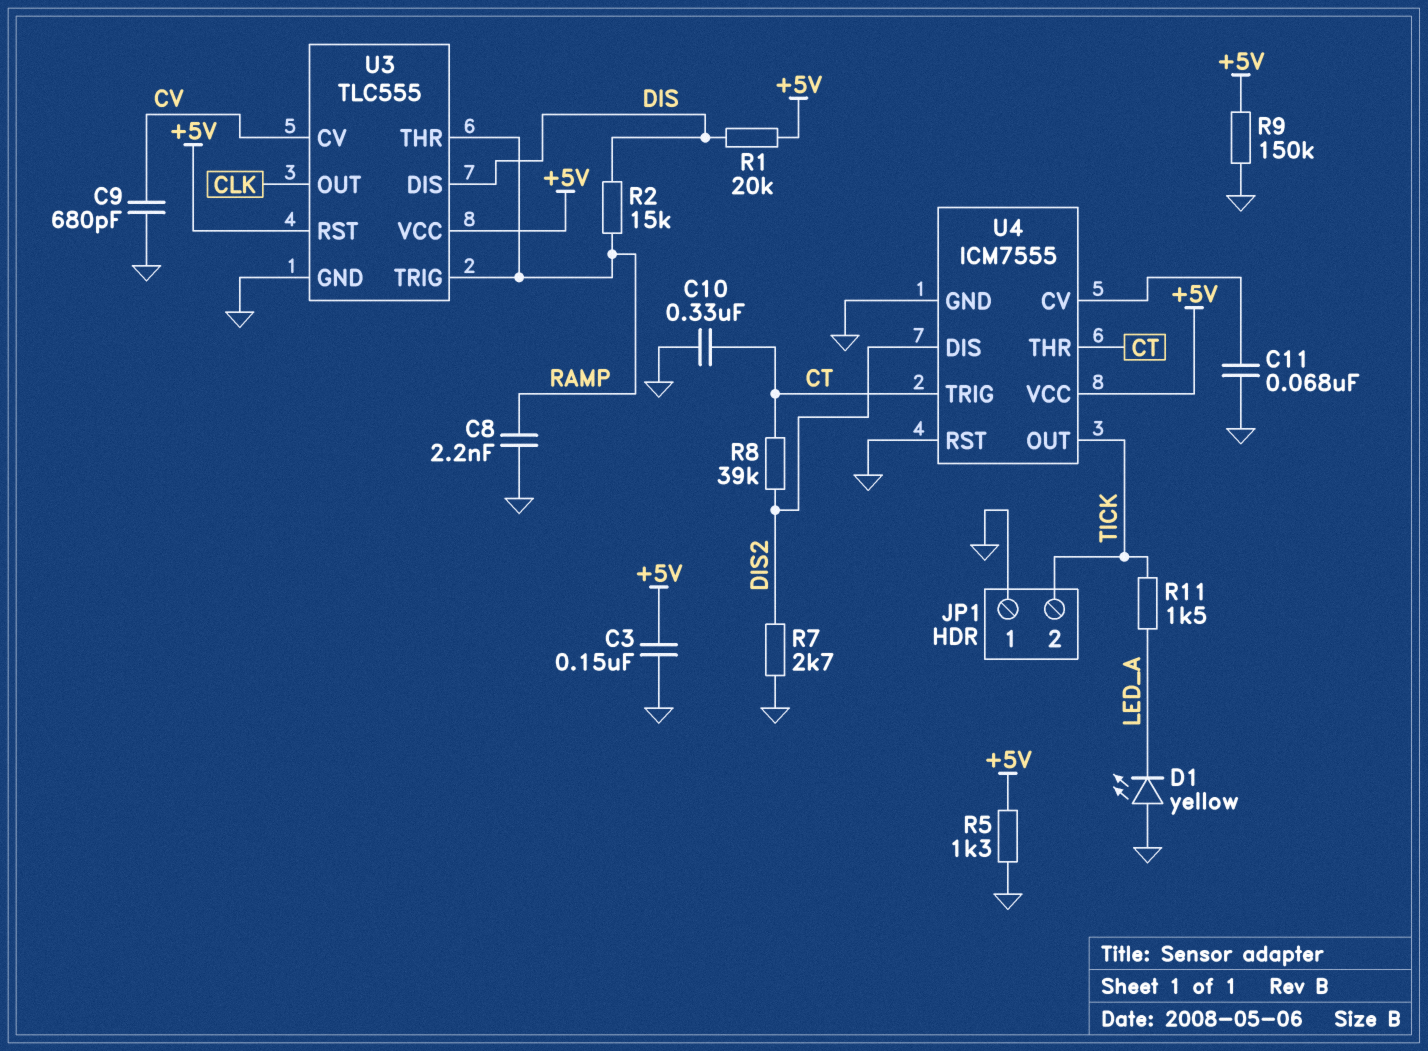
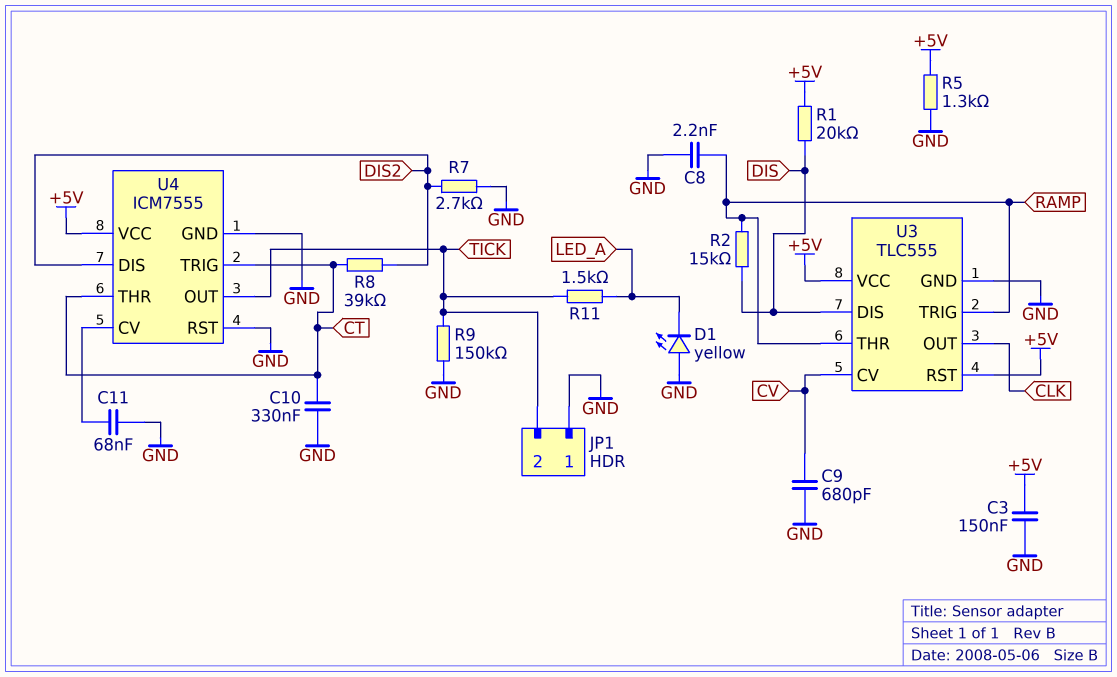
R9: 150k (+5V, GND) -> 150k (GND, TICK)

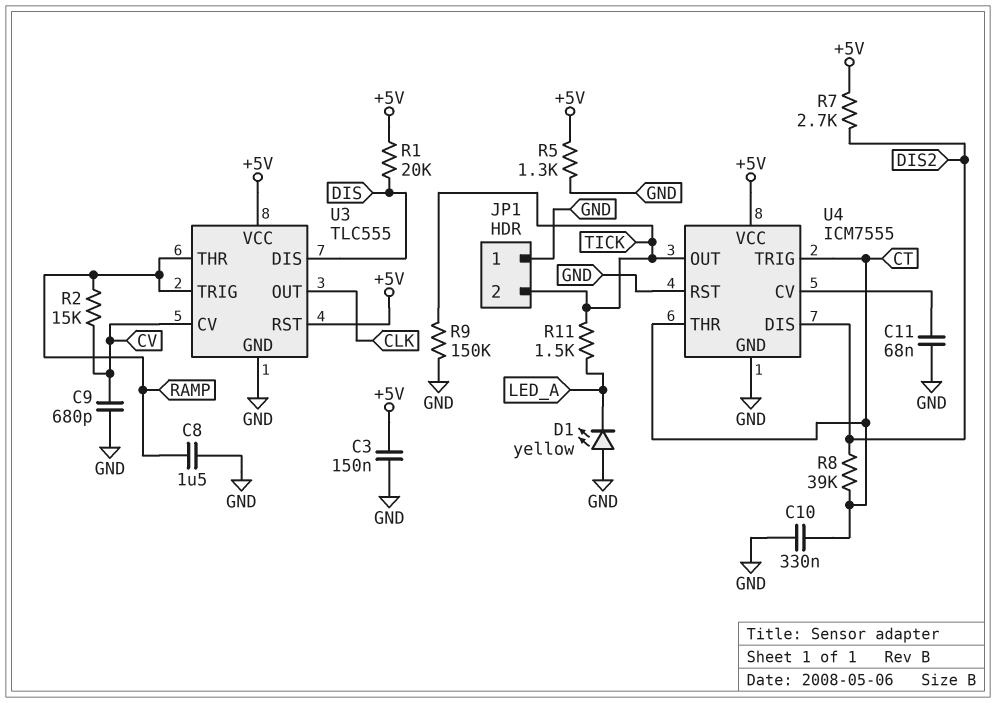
C8: 2.2nF (GND, RAMP) -> 1.5uF (GND, RAMP)
R2: 15k (DIS, RAMP) -> 15k (CV, RAMP)
R7: 2.7k (DIS2, GND) -> 2.7k (+5V, DIS2)

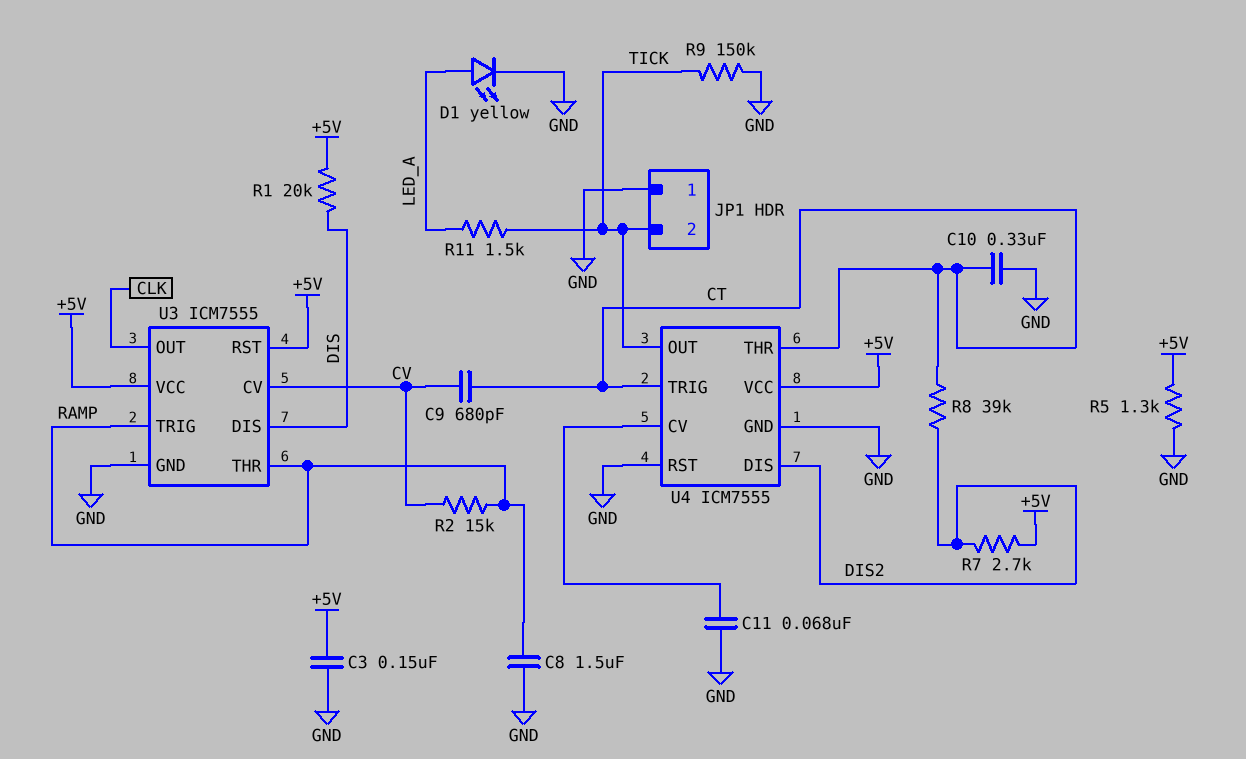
C9: 680pF (CV, GND) -> 680pF (CT, CV)
D1: LED yellow (A GND, K LED_A) -> LED yellow (A LED_A, K GND)
U3: TLC555 -> ICM7555

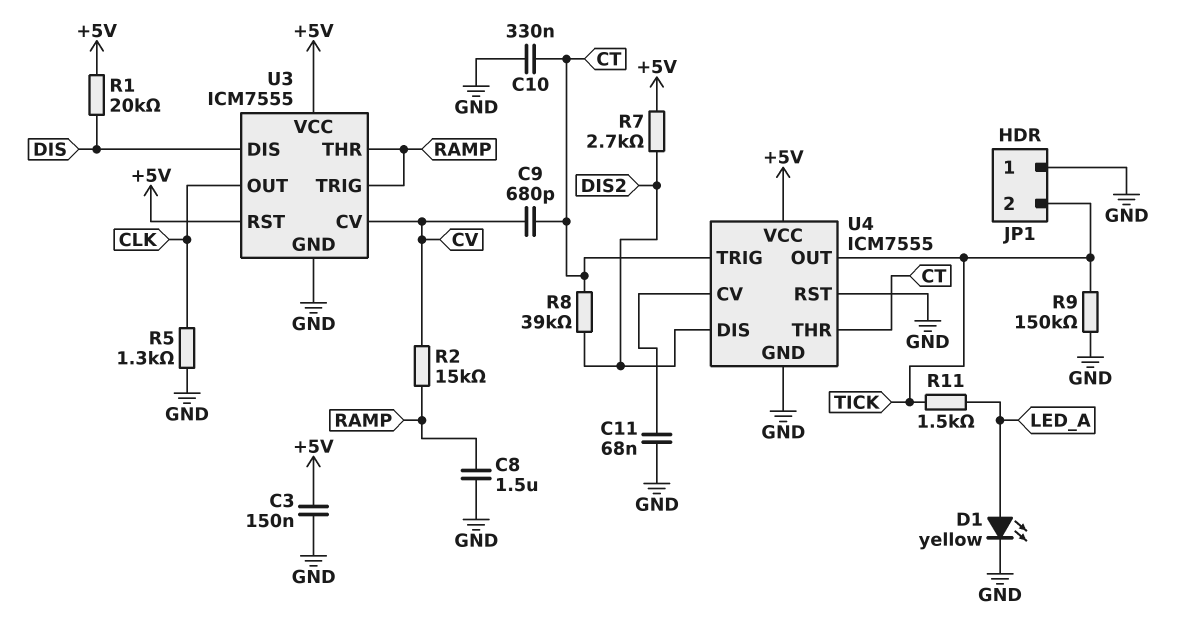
R5: 1.3k (+5V, GND) -> 1.3k (CLK, GND)

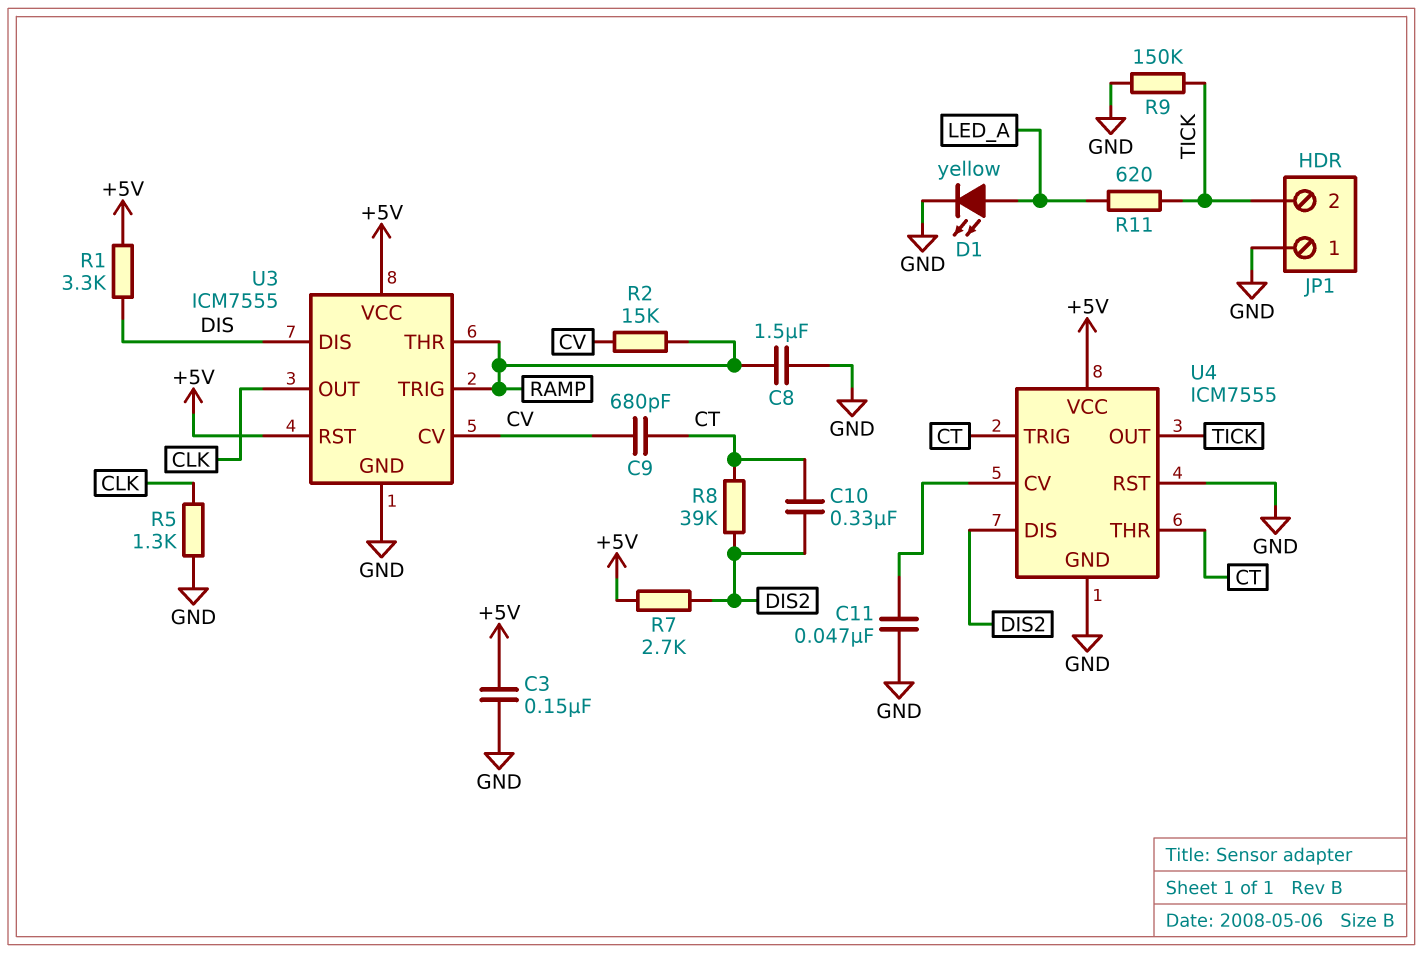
C10: 330nF (CT, GND) -> 330nF (CT, DIS2)
C11: 68nF (GND, U4/CV) -> 47nF (GND, U4/CV)
R1: 20k (+5V, DIS) -> 3.3k (+5V, DIS)
R11: 1.5k (LED_A, TICK) -> 620 (LED_A, TICK)

